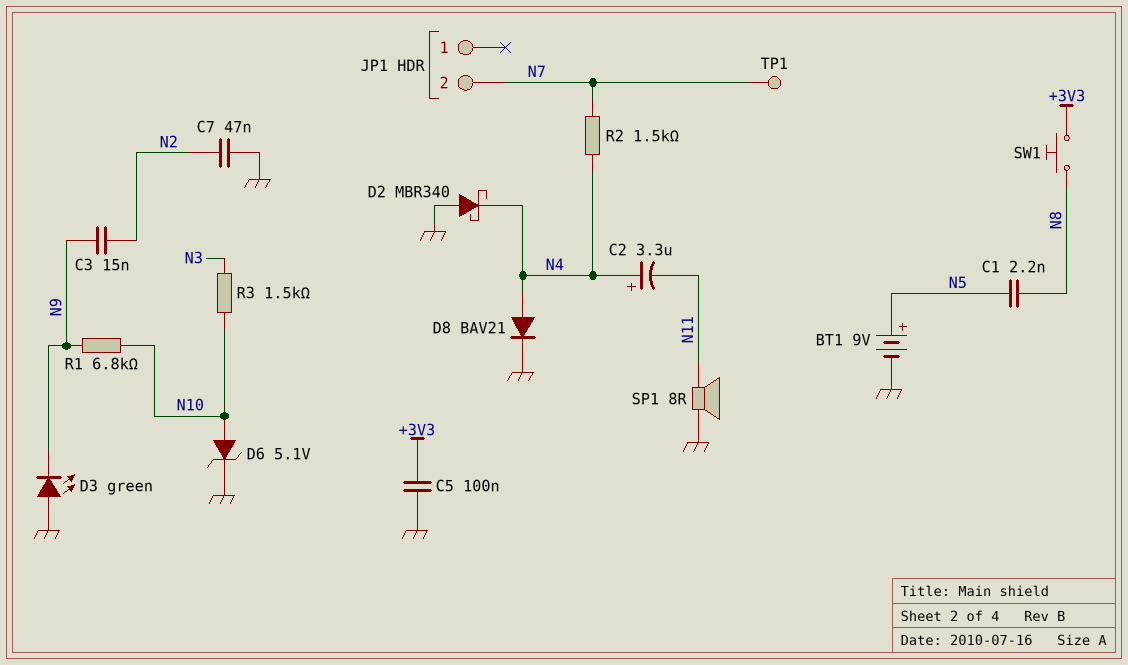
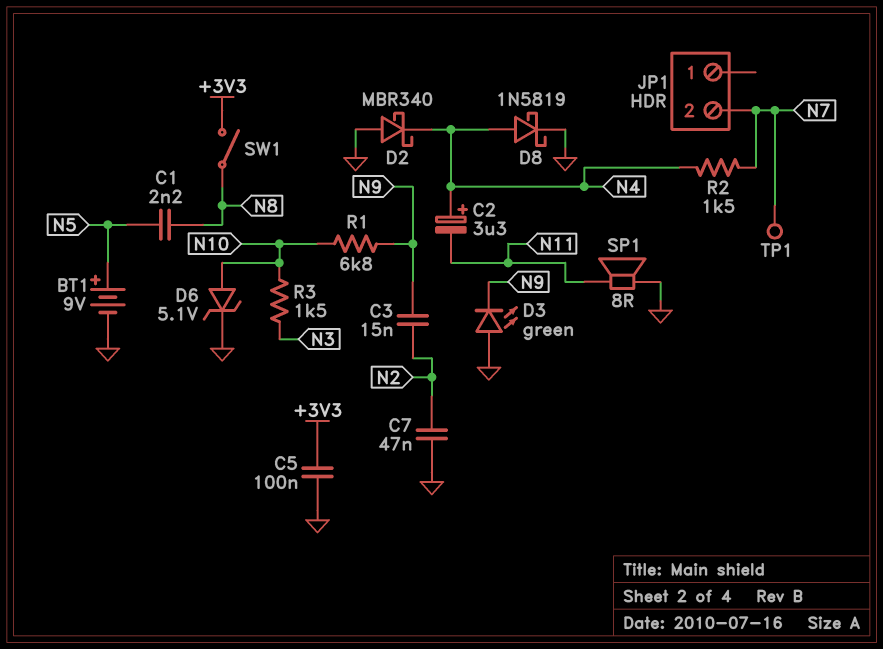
D8: diode BAV21 (A N4, K GND) -> schottky 1N5819 (A N4, K GND)
SW1: button (+3V3, N8) -> switch (+3V3, N8)

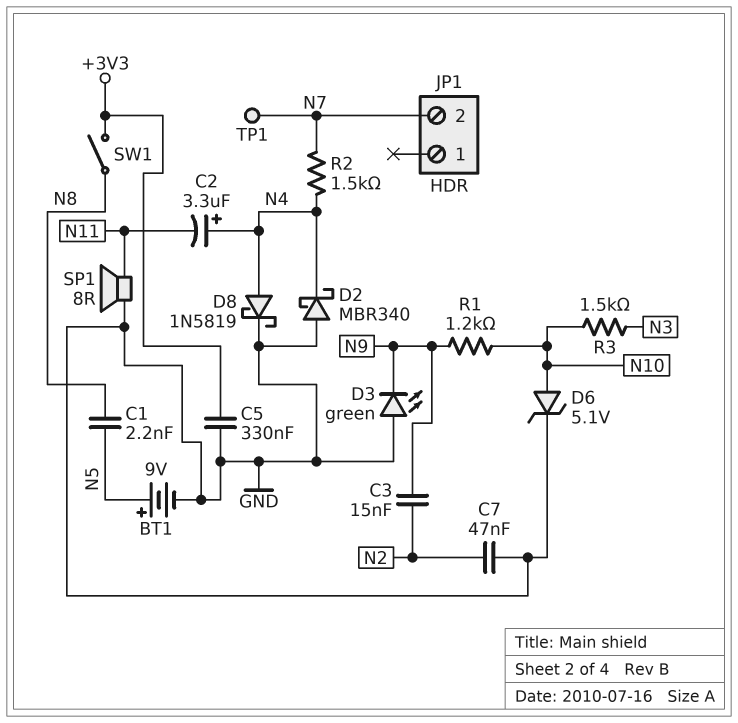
C5: 100nF (+3V3, GND) -> 330nF (+3V3, GND)
R1: 6.8k (N9, N10) -> 1.2k (N9, N10)

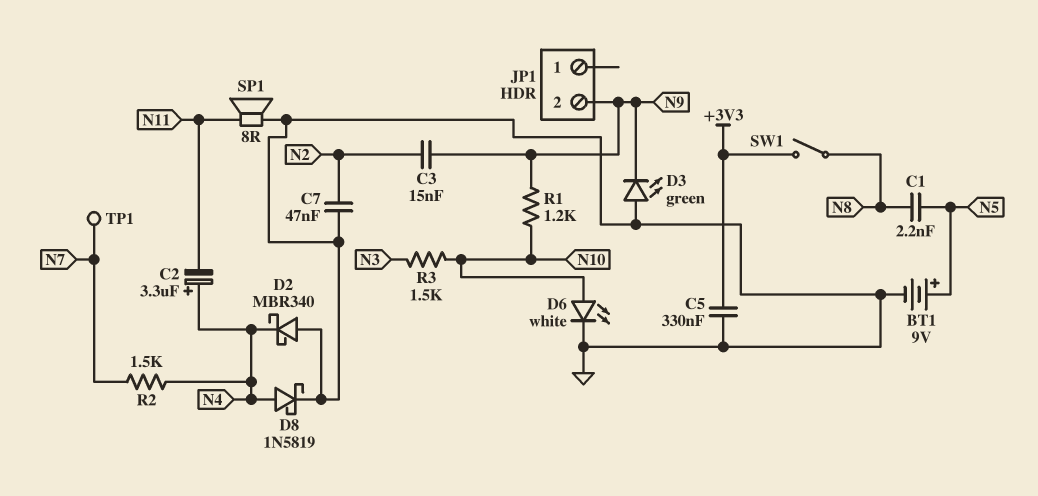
D6: zener 5.1V (A N10, K GND) -> LED white (A N10, K GND)
JP1 pin 2: N7 -> N9

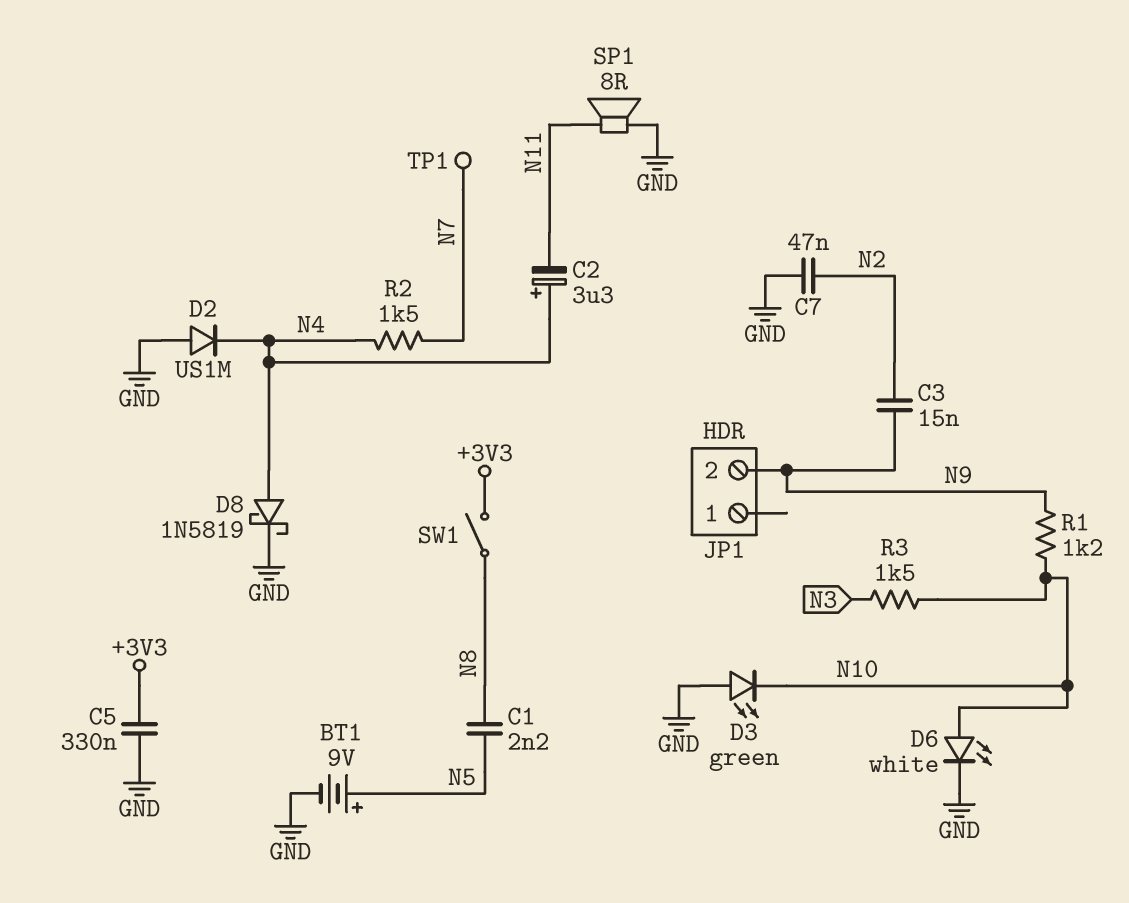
D2: schottky MBR340 (A GND, K N4) -> diode US1M (A GND, K N4)
D3: LED green (A GND, K N9) -> LED green (A GND, K N10)

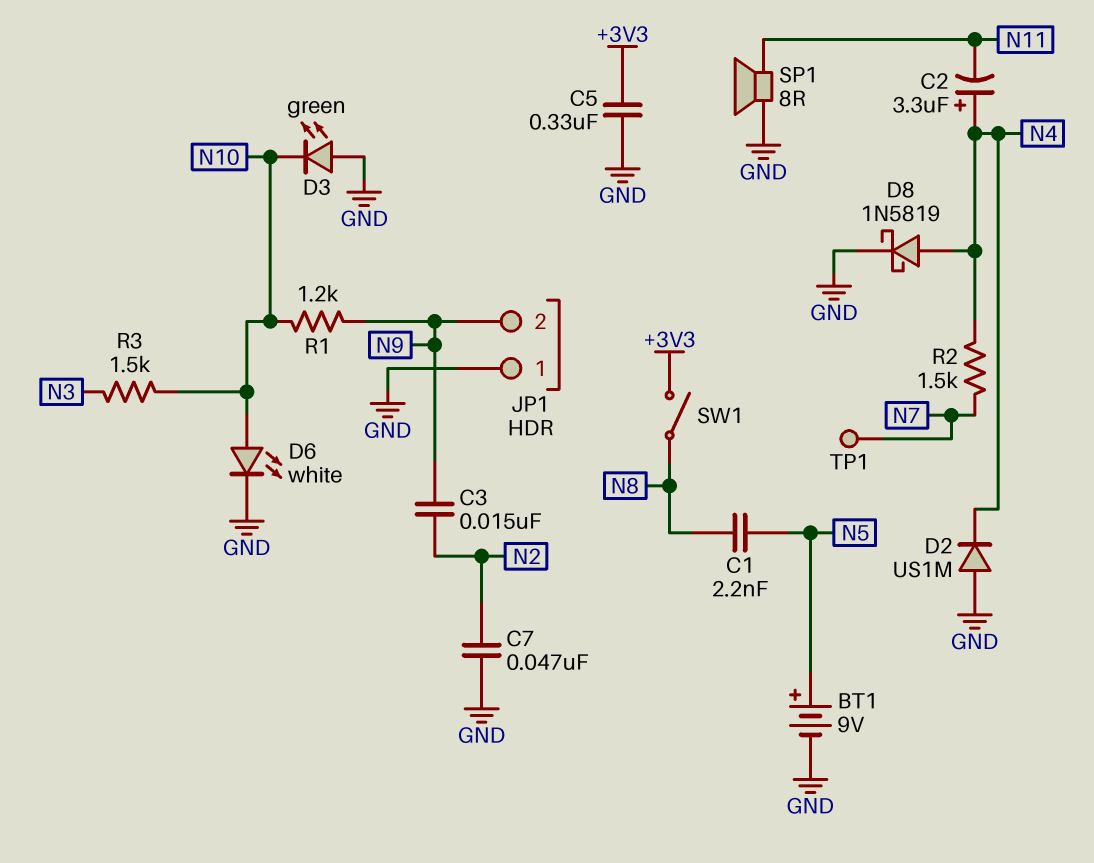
JP1 pin 1: none -> GND

